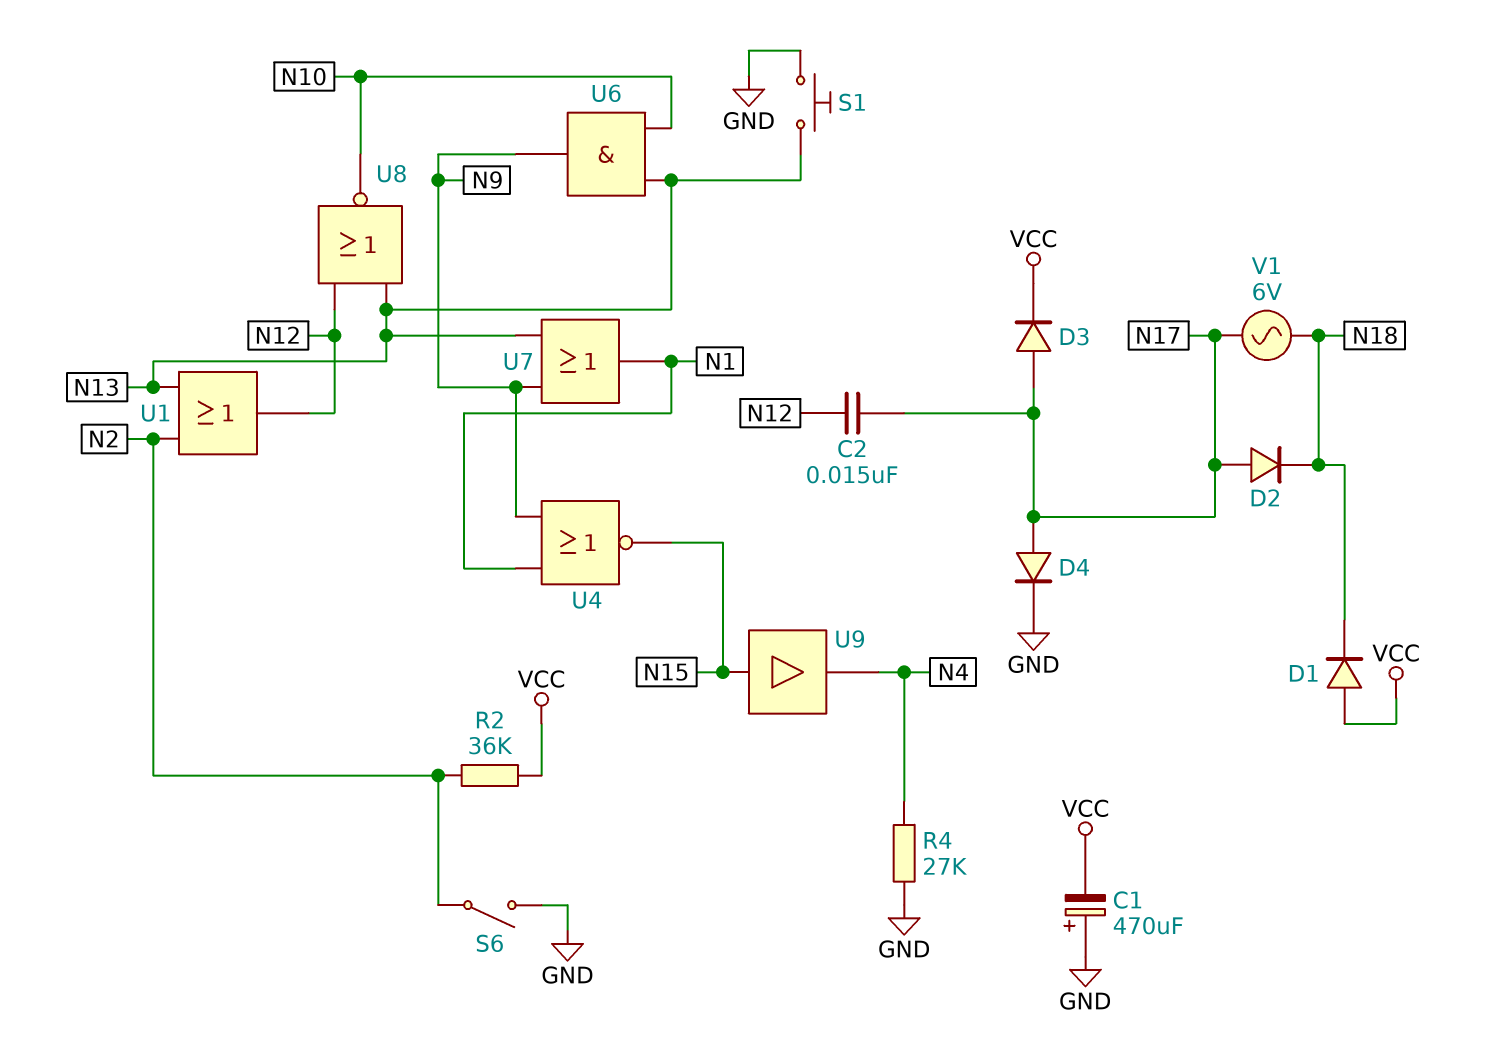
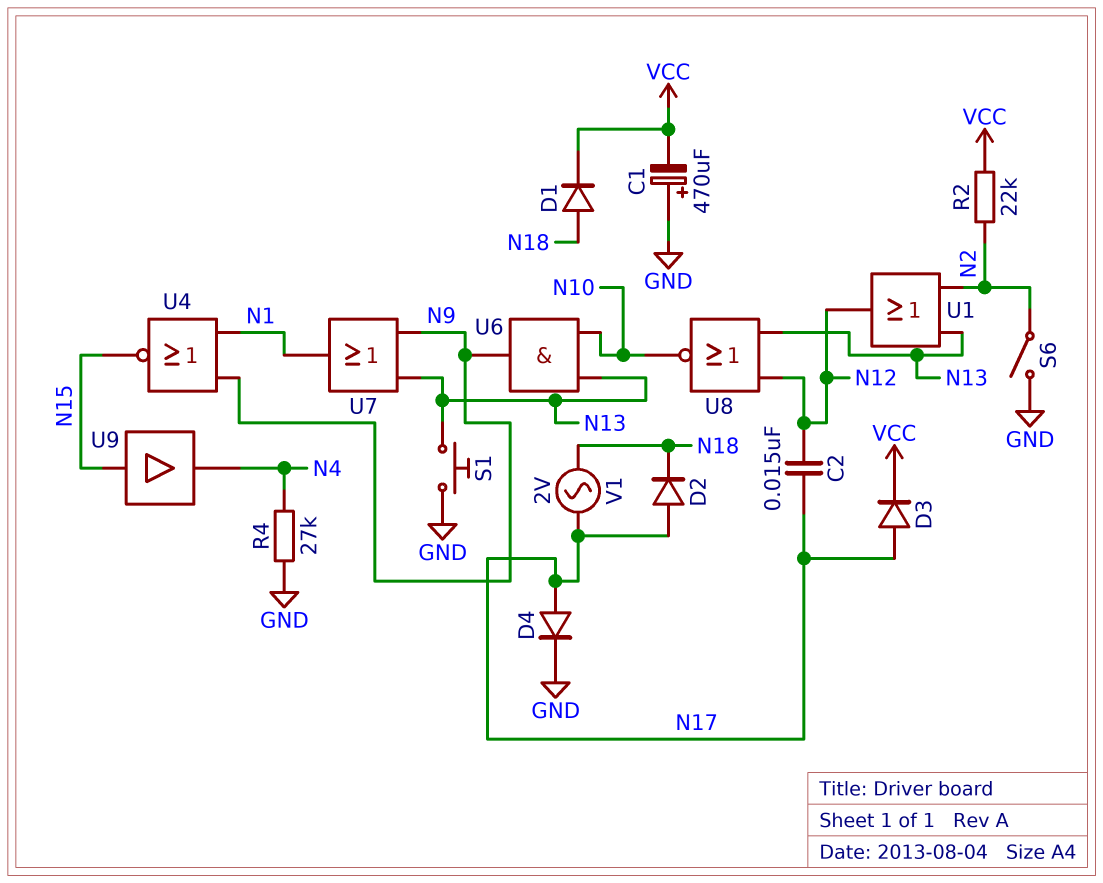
D1: diode (A VCC, K N18) -> diode (A N18, K VCC)
R2: 36k (N2, VCC) -> 22k (N2, VCC)
V1: AC 6V (N17, N18) -> AC 2V (N17, N18)

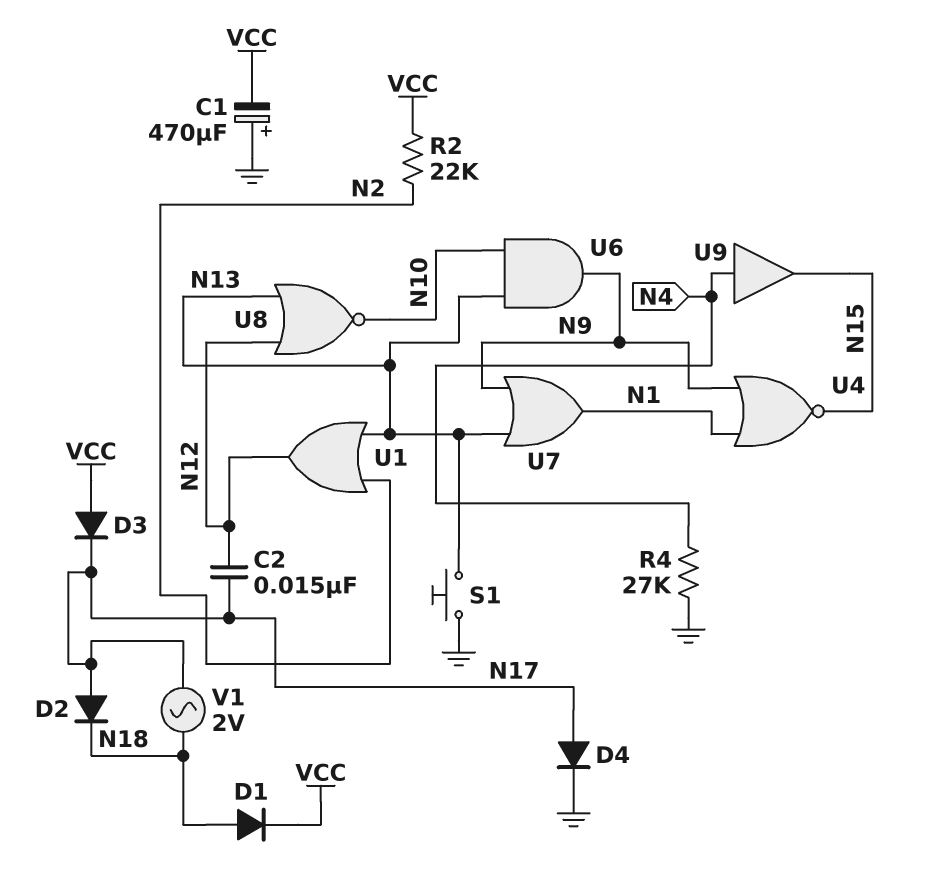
D3: diode (A N17, K VCC) -> diode (A VCC, K N17)
S6: switch (GND, N2) -> none
U9: buffer (in N15, out N4) -> buffer (in N4, out N15)

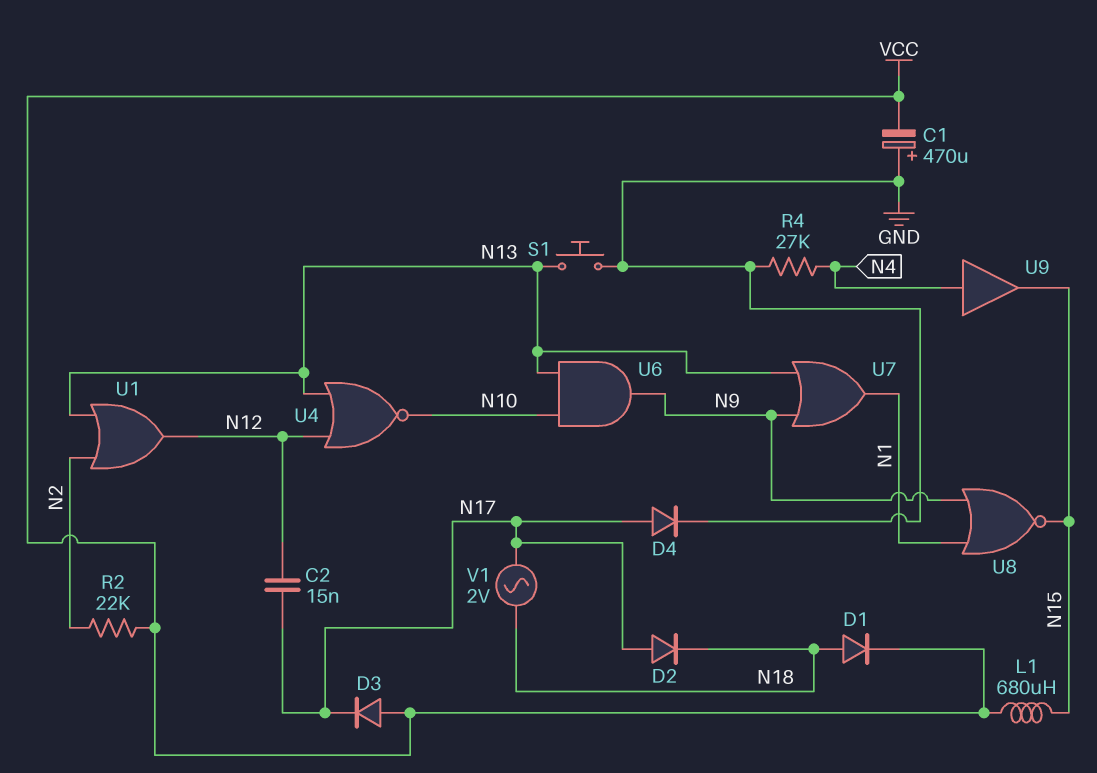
L1: none -> 680uH (N15, VCC)
U4: NOR (in N1, in N9, out N15) -> NOR (in N12, in N13, out N10)
U8: NOR (in N12, in N13, out N10) -> NOR (in N1, in N9, out N15)

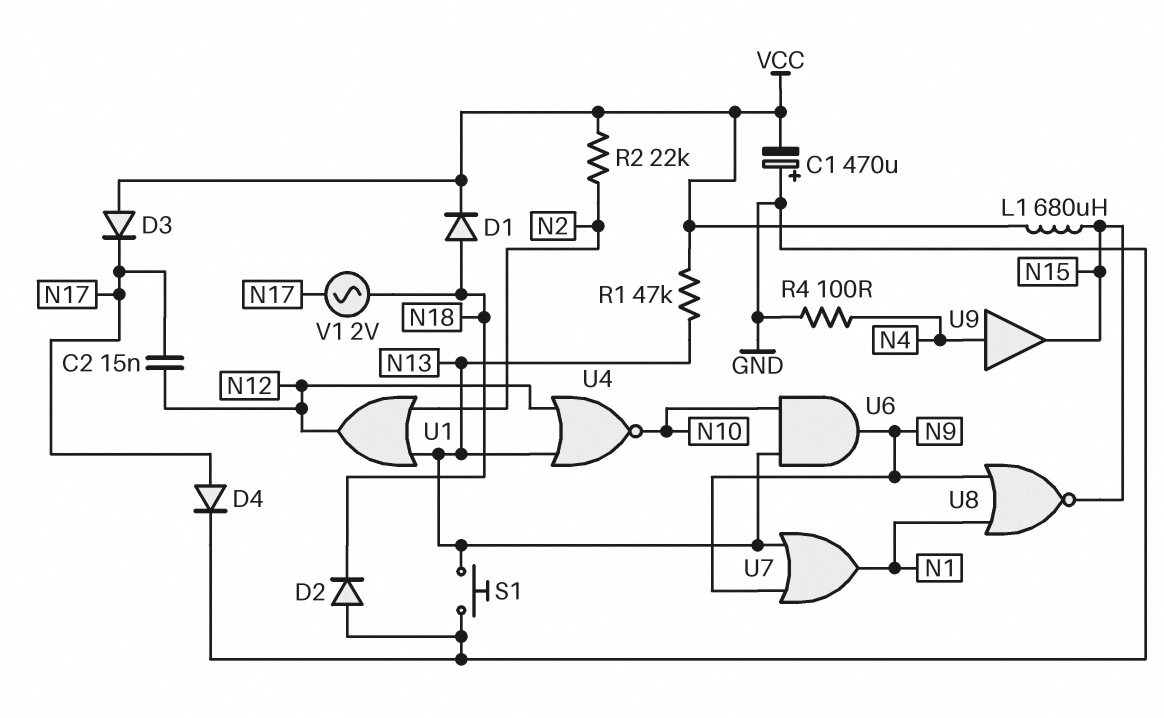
D2: diode (A N17, K N18) -> diode (A GND, K N18)
R1: none -> 47k (N13, VCC)
R4: 27k (GND, N4) -> 100 (GND, N4)

